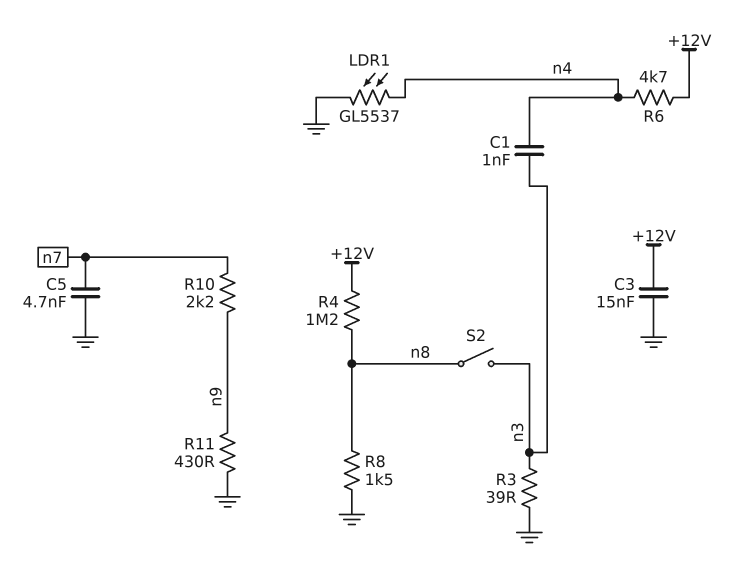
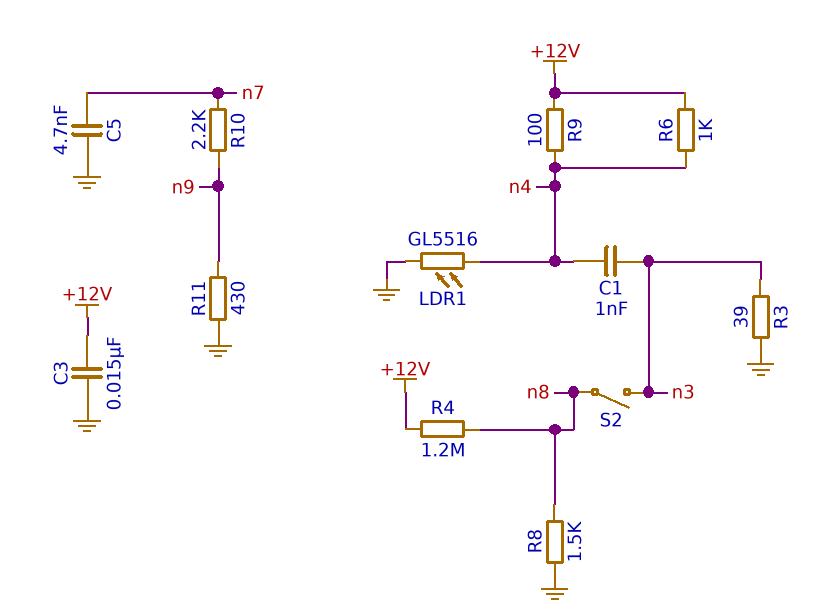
LDR1: GL5537 (GND, n4) -> GL5516 (GND, n4)
R6: 4.7k (+12V, n4) -> 1k (+12V, n4)
R9: none -> 100 (+12V, n4)

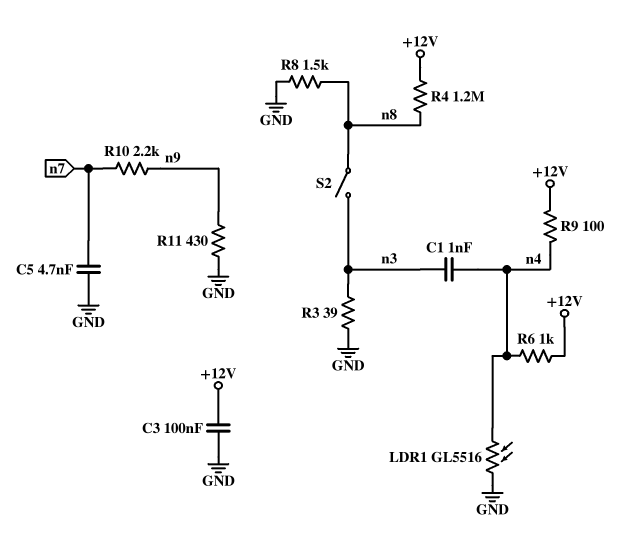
C3: 15nF (+12V, GND) -> 100nF (+12V, GND)

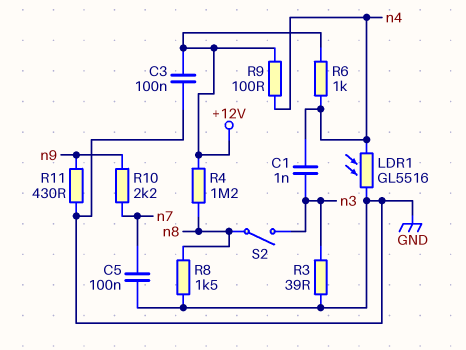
C5: 4.7nF (GND, n7) -> 100nF (GND, n7)

